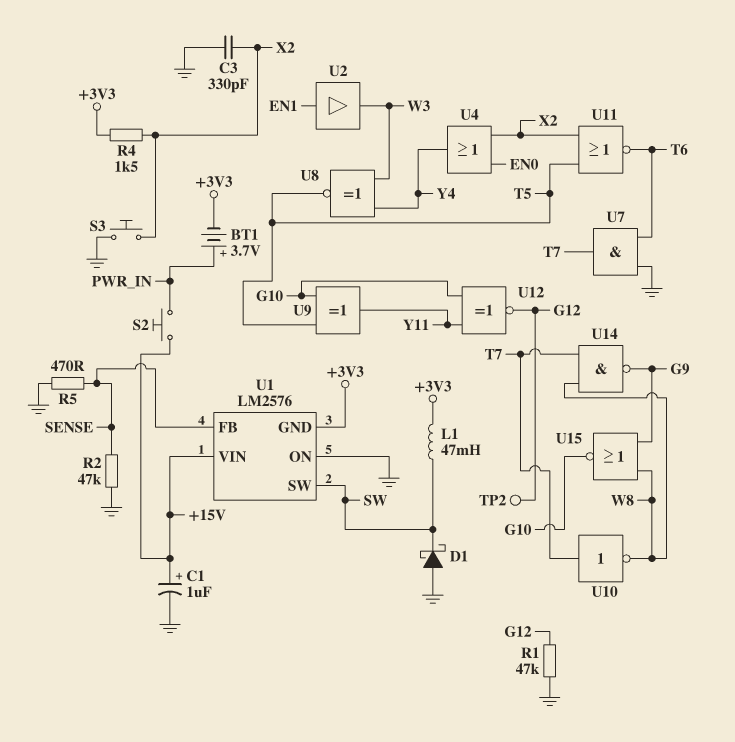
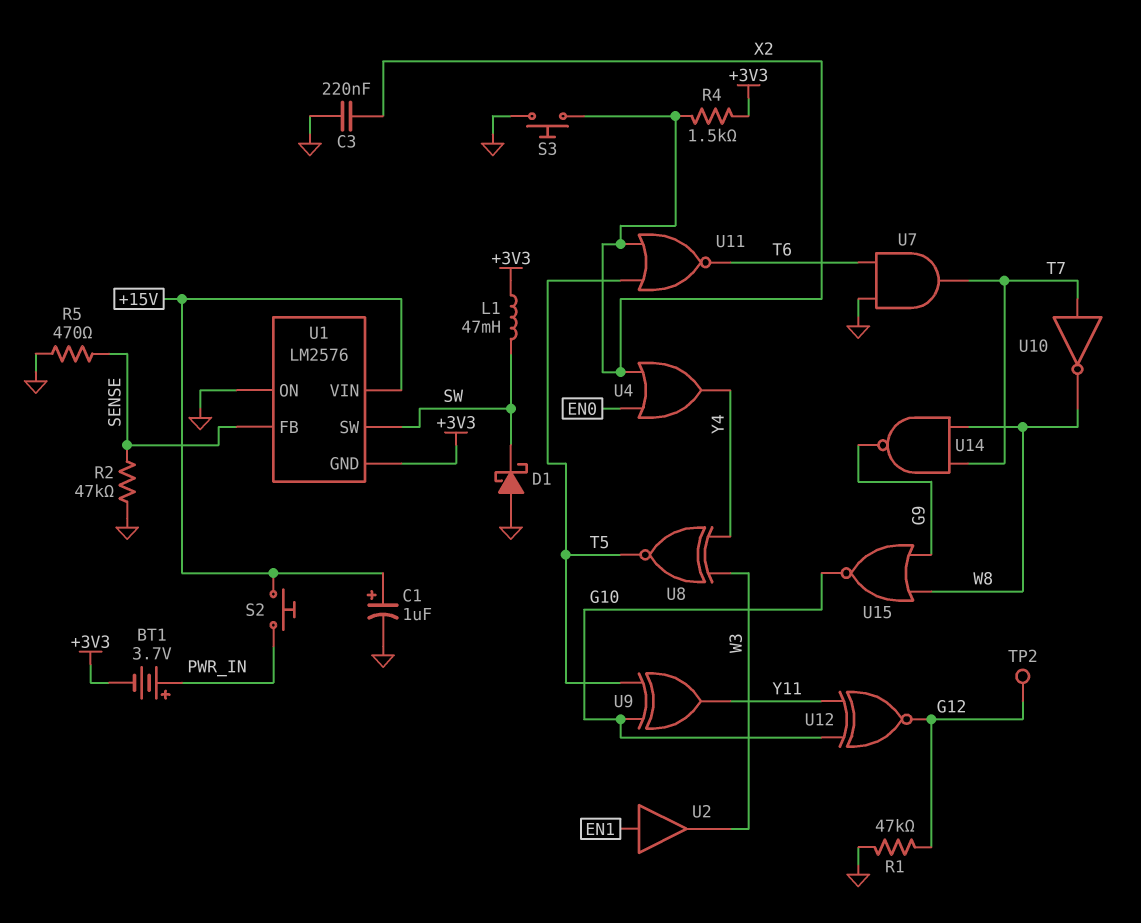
C3: 330pF (GND, X2) -> 220nF (GND, X2)

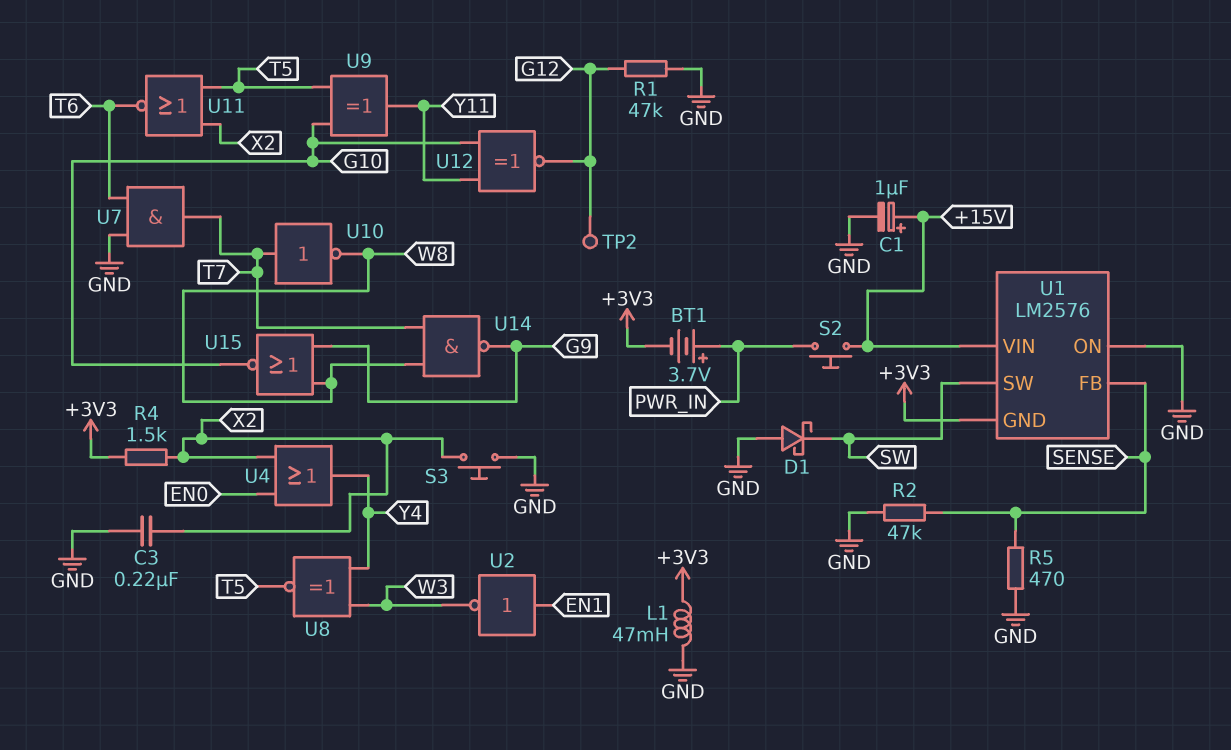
L1: 47mH (+3V3, SW) -> 47mH (+3V3, GND)
U2: buffer (in EN1, out W3) -> NOT (in EN1, out W3)

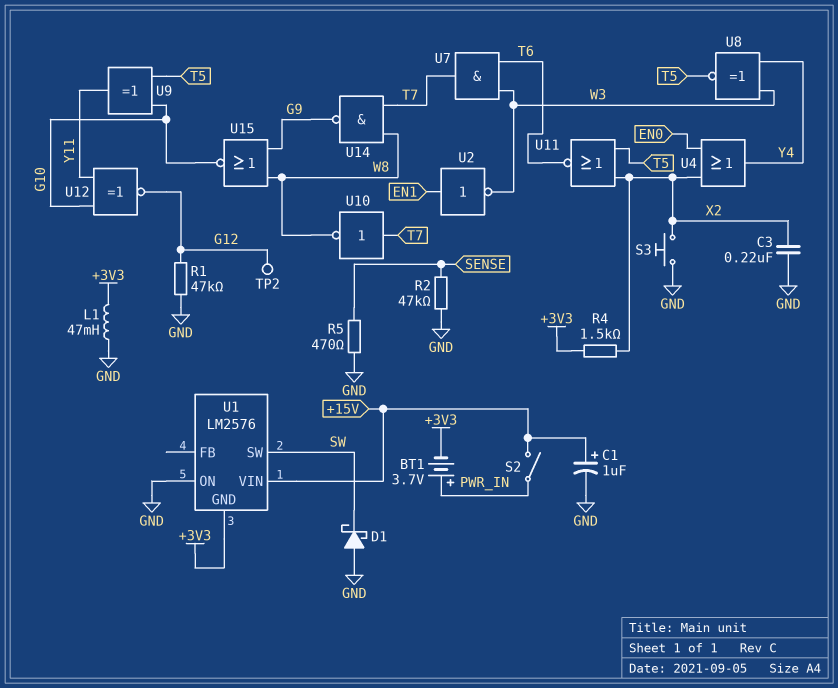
S2: button (+15V, PWR_IN) -> switch (+15V, PWR_IN)
U1 pin FB: SENSE -> none
U7: AND (in GND, in T6, out T7) -> AND (in T6, in W3, out T7)

